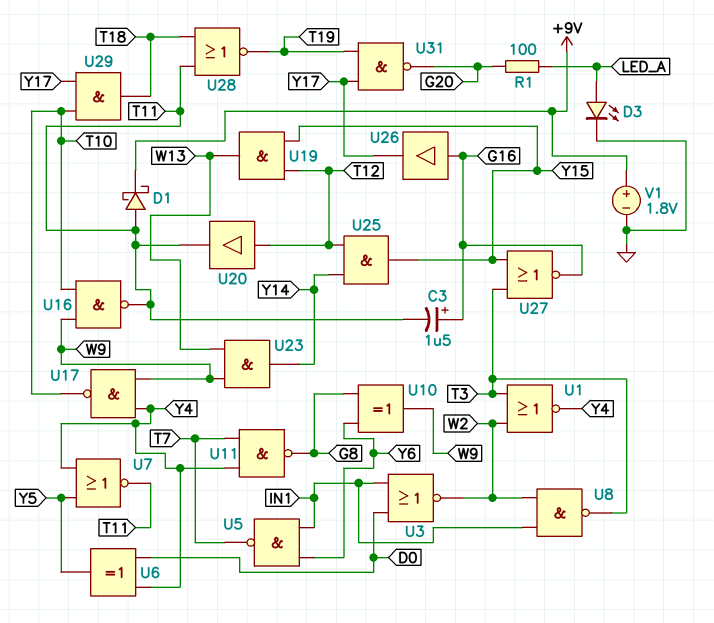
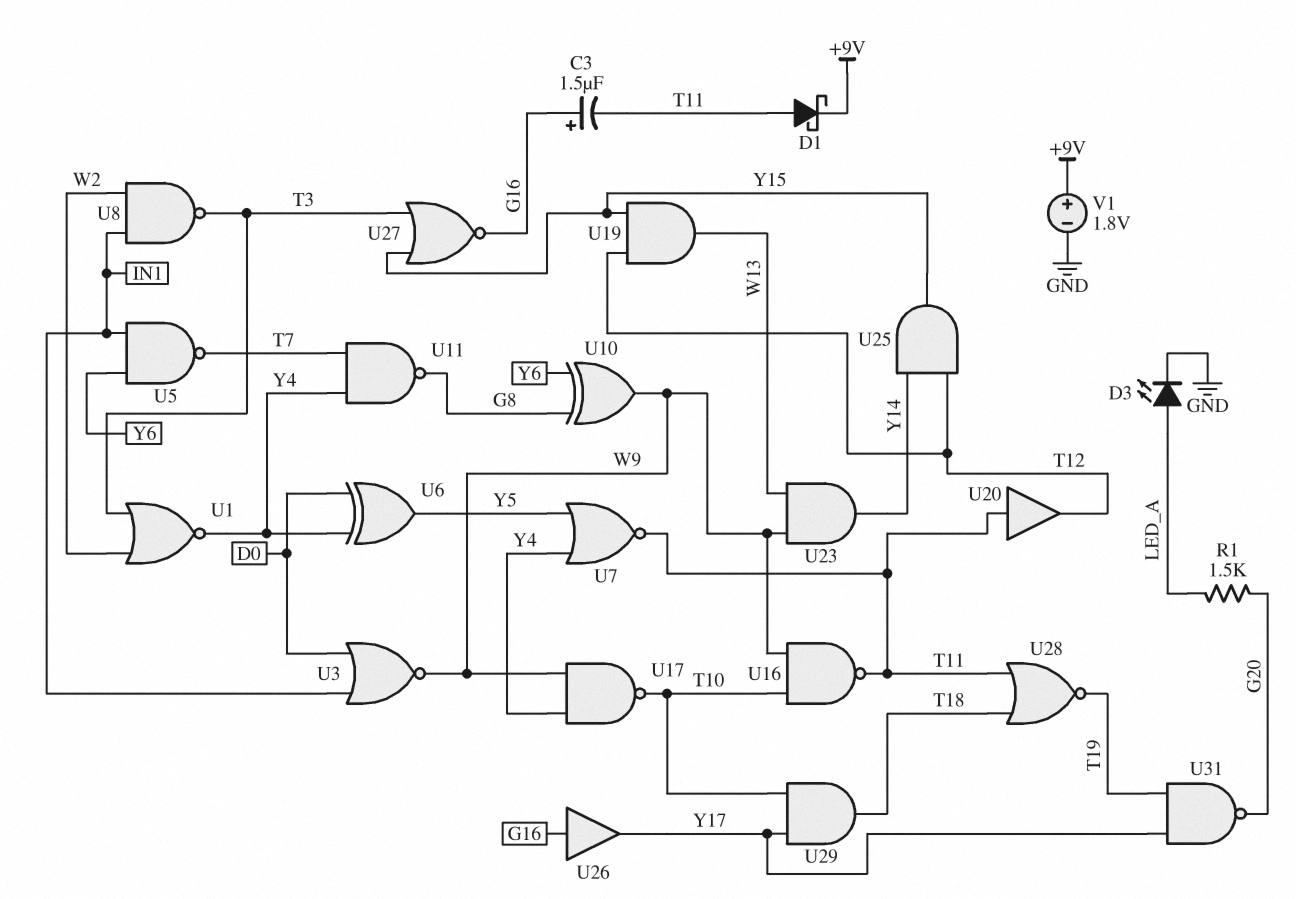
R1: 100 (G20, LED_A) -> 1.5k (G20, LED_A)
U3: NOR (in D0, in IN1, out W2) -> NOR (in D0, in IN1, out W9)
U20: buffer (in T12, out T11) -> buffer (in T11, out T12)

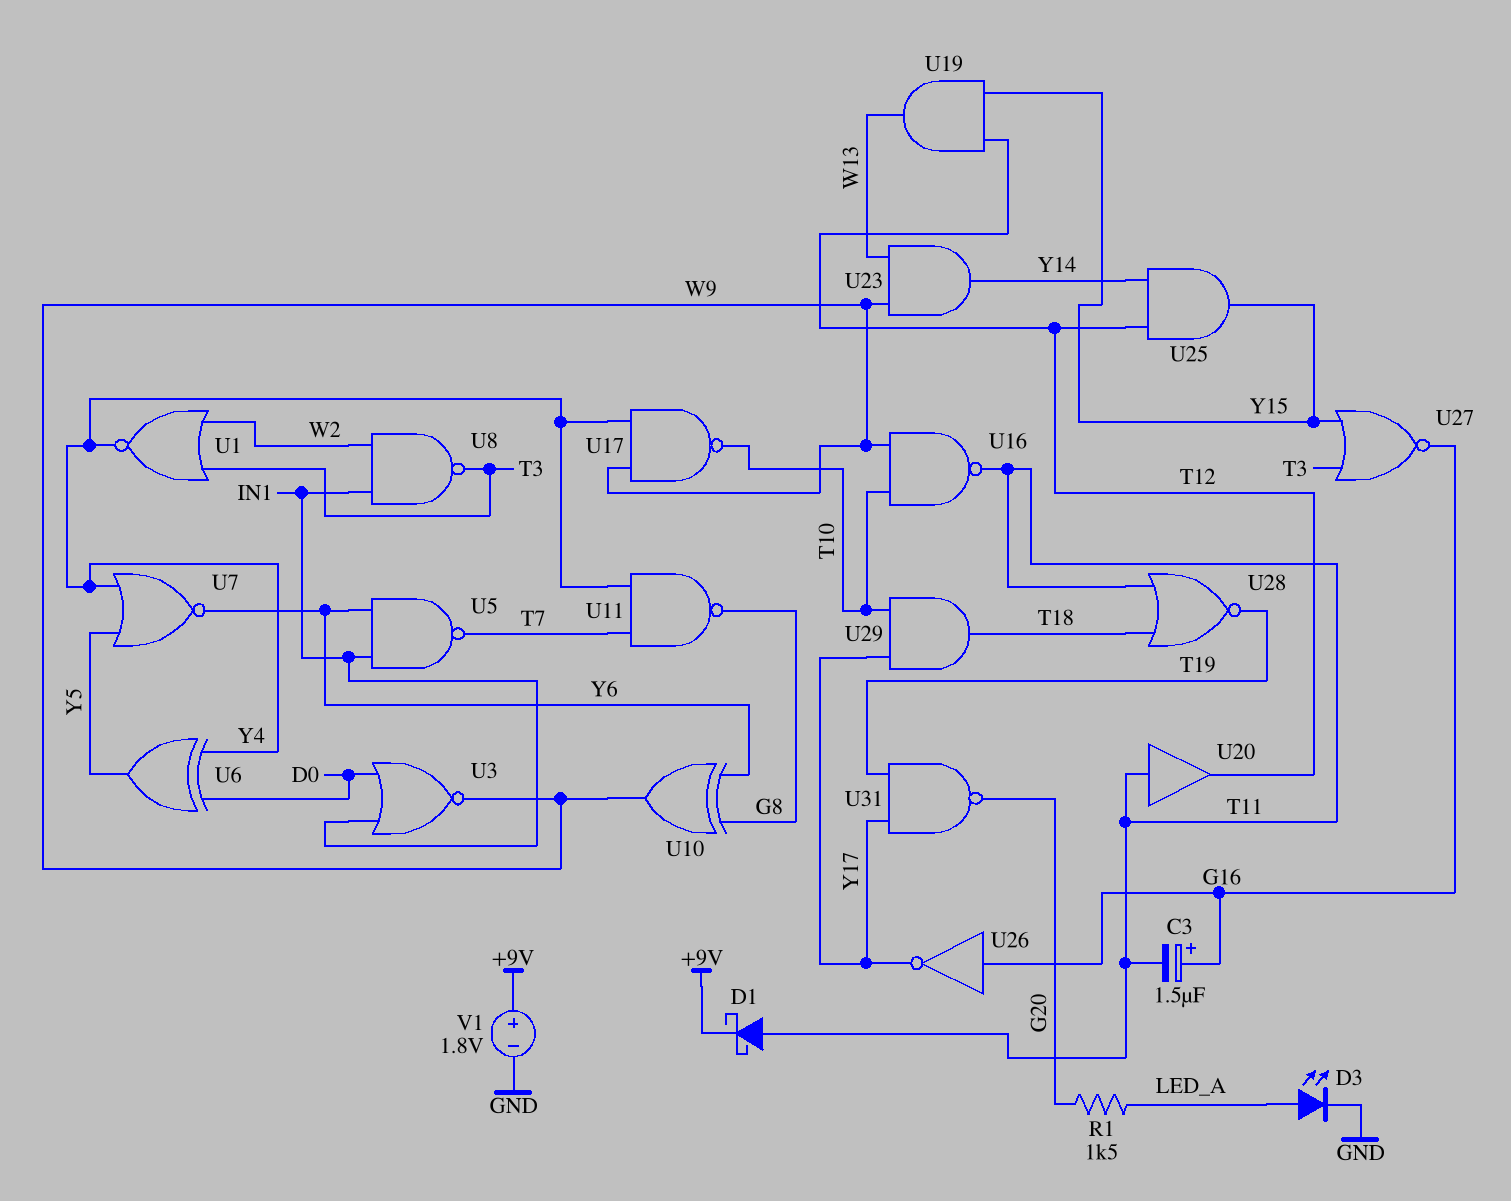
U7: NOR (in Y4, in Y5, out T11) -> NOR (in Y4, in Y5, out Y6)
U26: buffer (in G16, out Y17) -> NOT (in G16, out Y17)

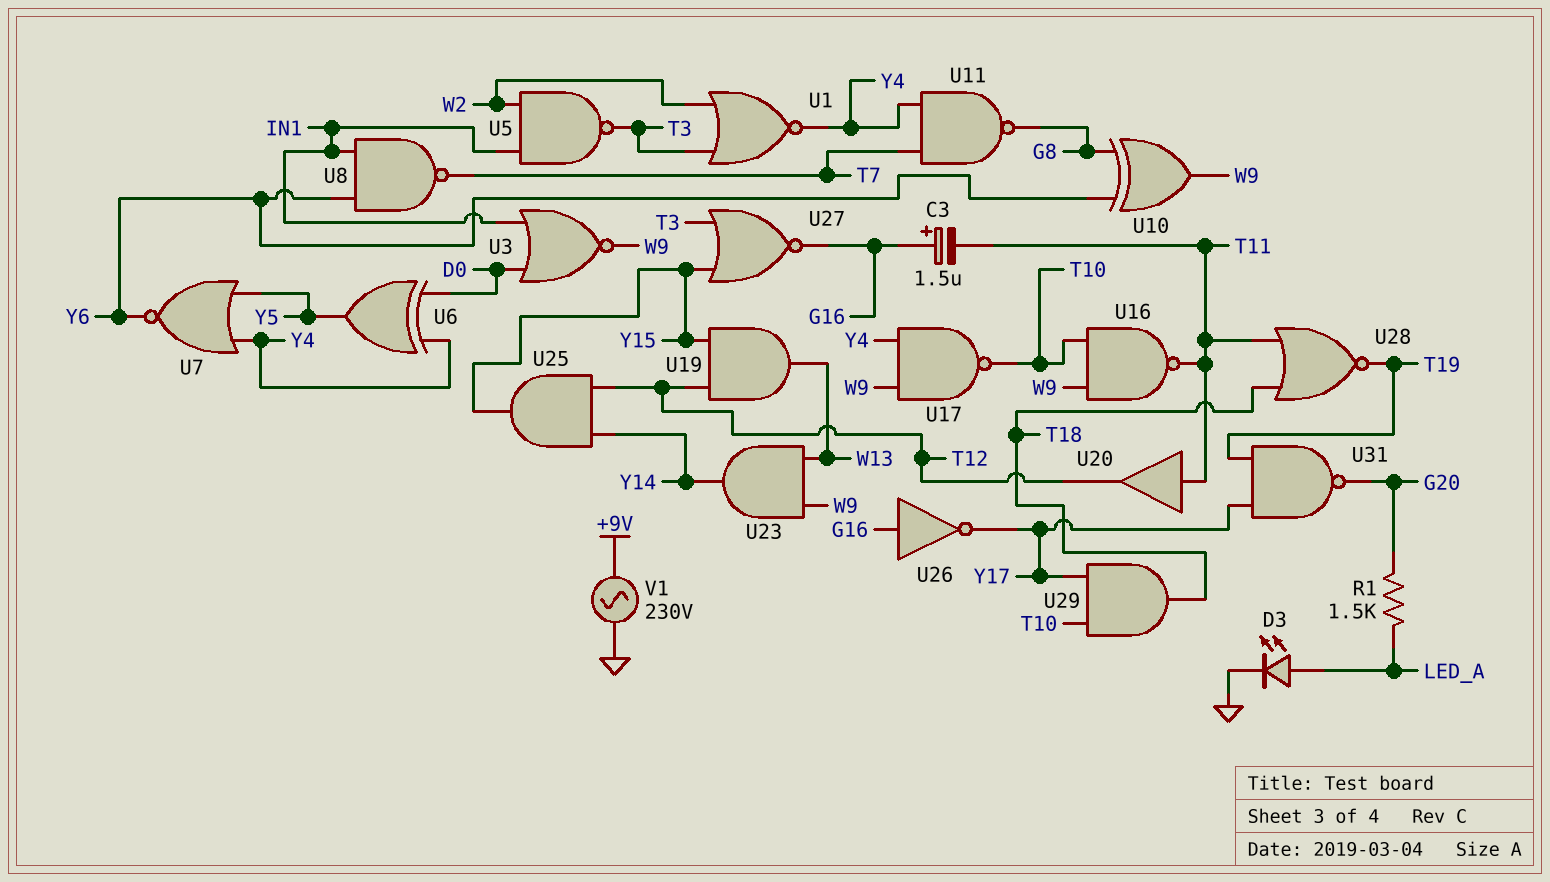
D1: schottky (A T11, K +9V) -> none
U5: NAND (in IN1, in Y6, out T7) -> NAND (in IN1, in W2, out T3)
U8: NAND (in IN1, in W2, out T3) -> NAND (in IN1, in Y6, out T7)
V1: 1.8V (plus +9V, minus GND) -> AC 230V (+9V, GND)

